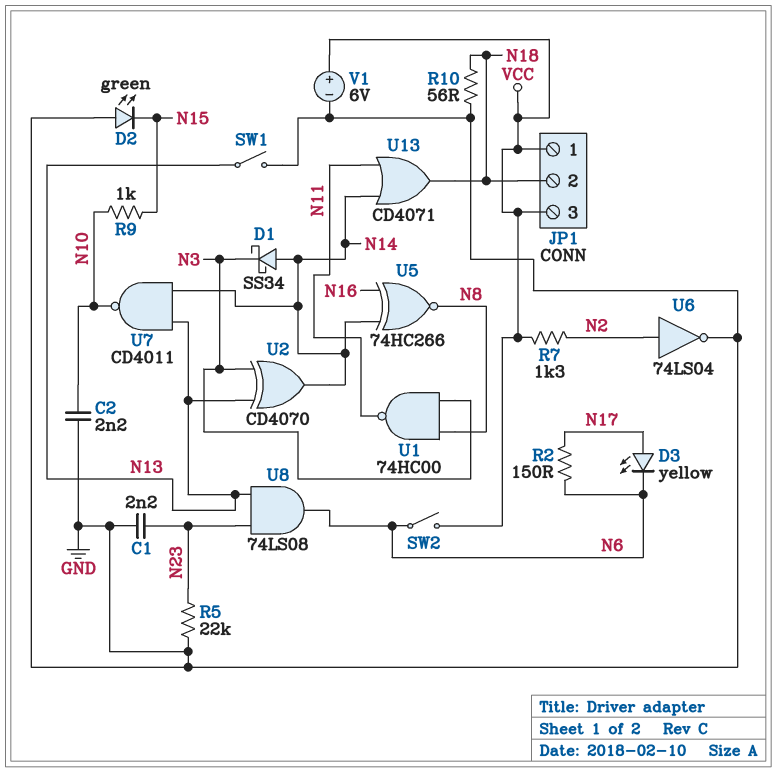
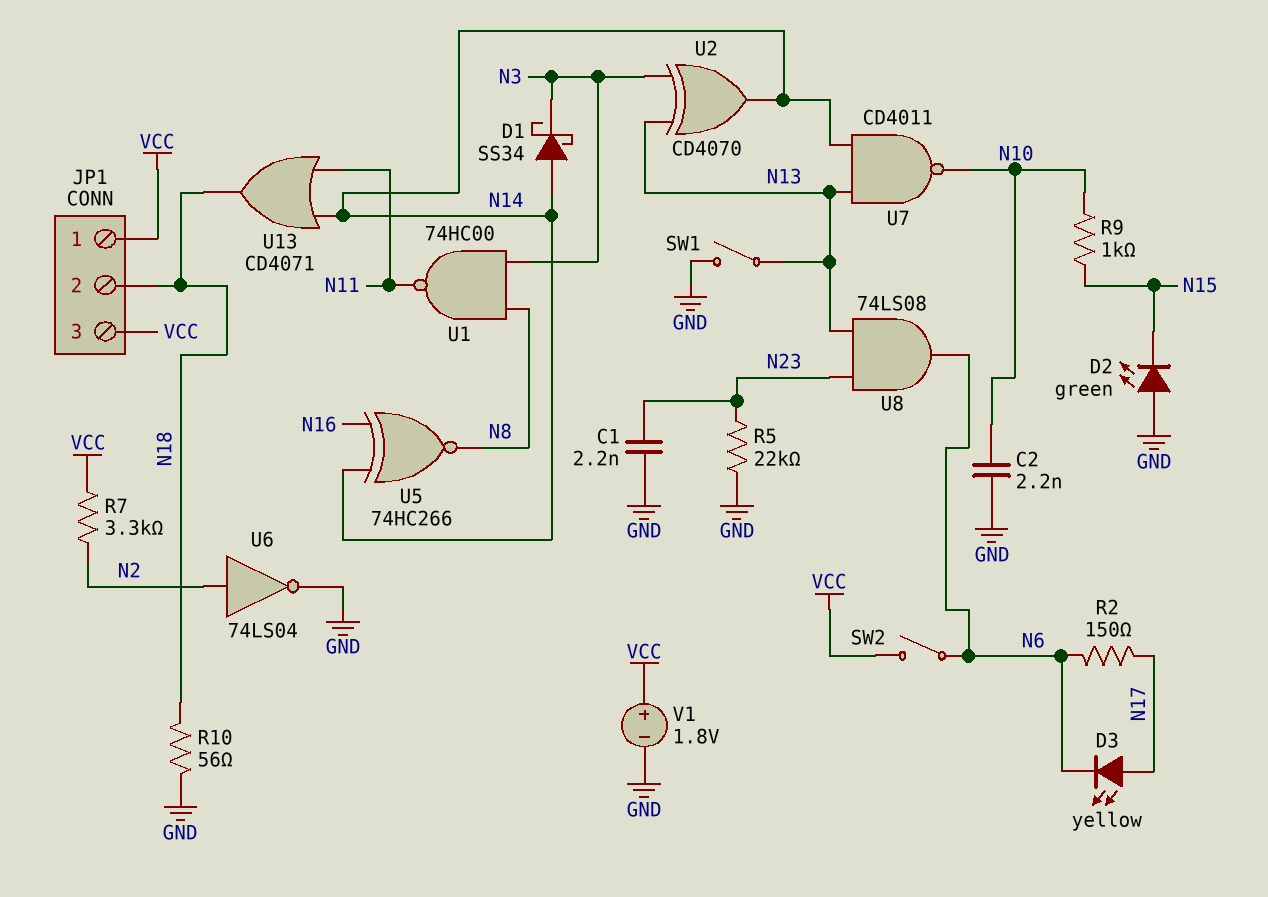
R7: 1.3k (N2, VCC) -> 3.3k (N2, VCC)
V1: 6V (plus VCC, minus GND) -> 1.8V (plus VCC, minus GND)

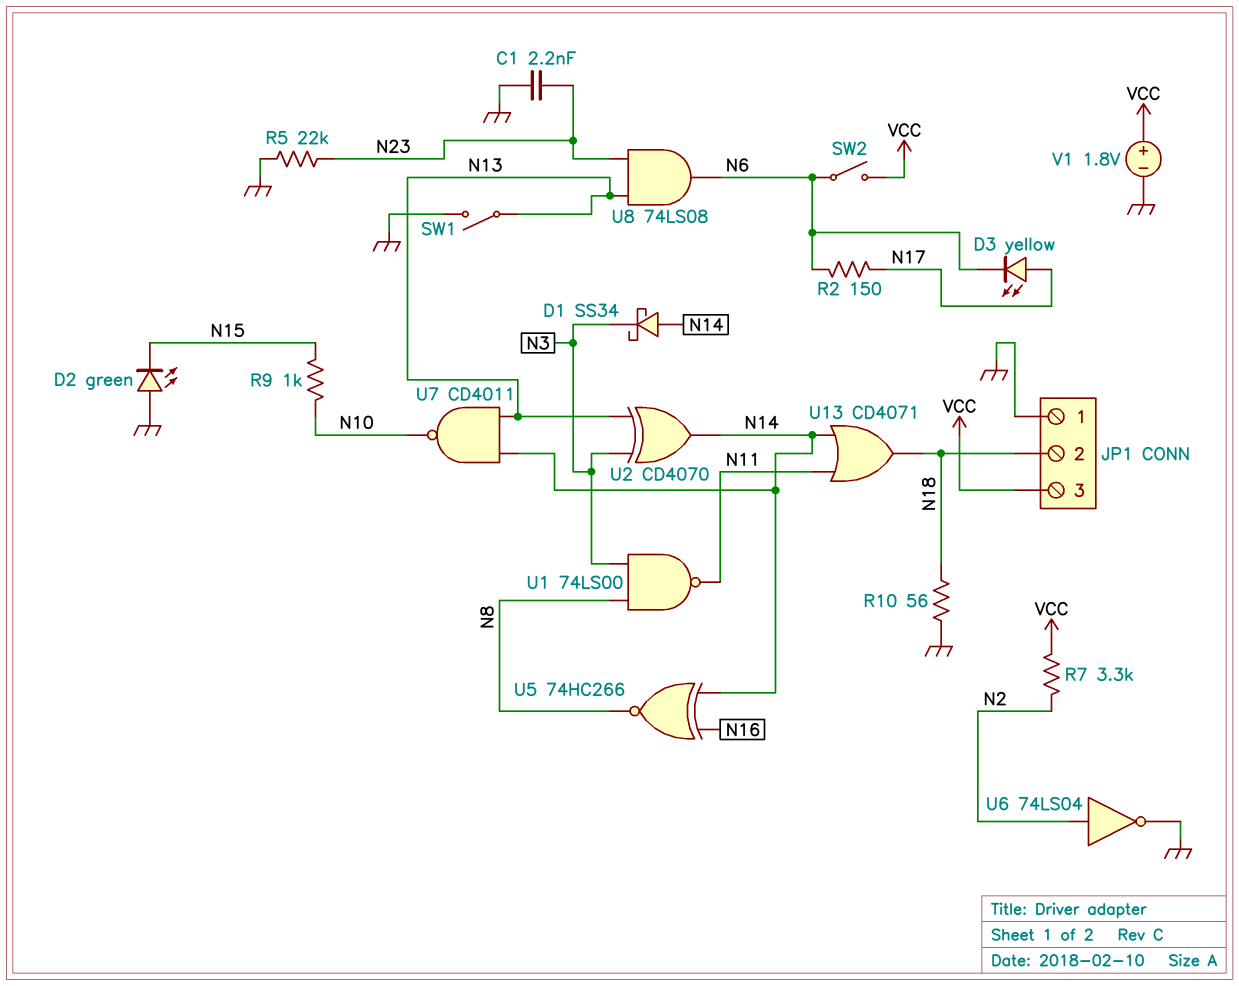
C2: 2.2nF (GND, N10) -> none
JP1 pin 1: VCC -> GND
U1: NAND 74HC00 (in N3, in N8, out N11) -> NAND 74LS00 (in N3, in N8, out N11)

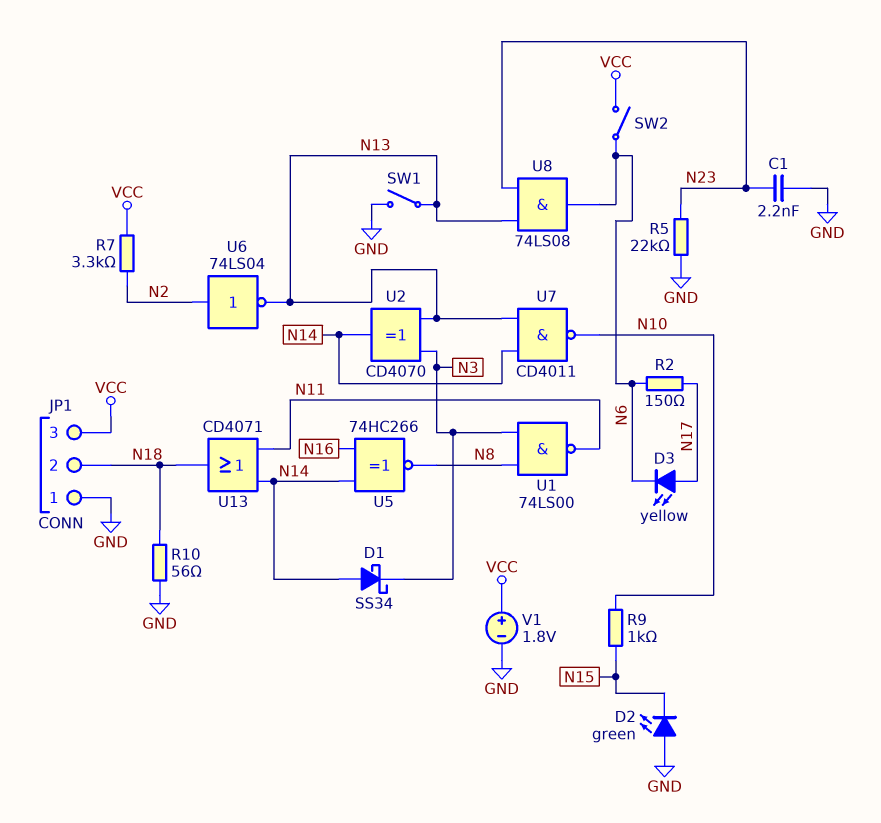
U6: NOT 74LS04 (in N2, out GND) -> NOT 74LS04 (in N2, out N13)

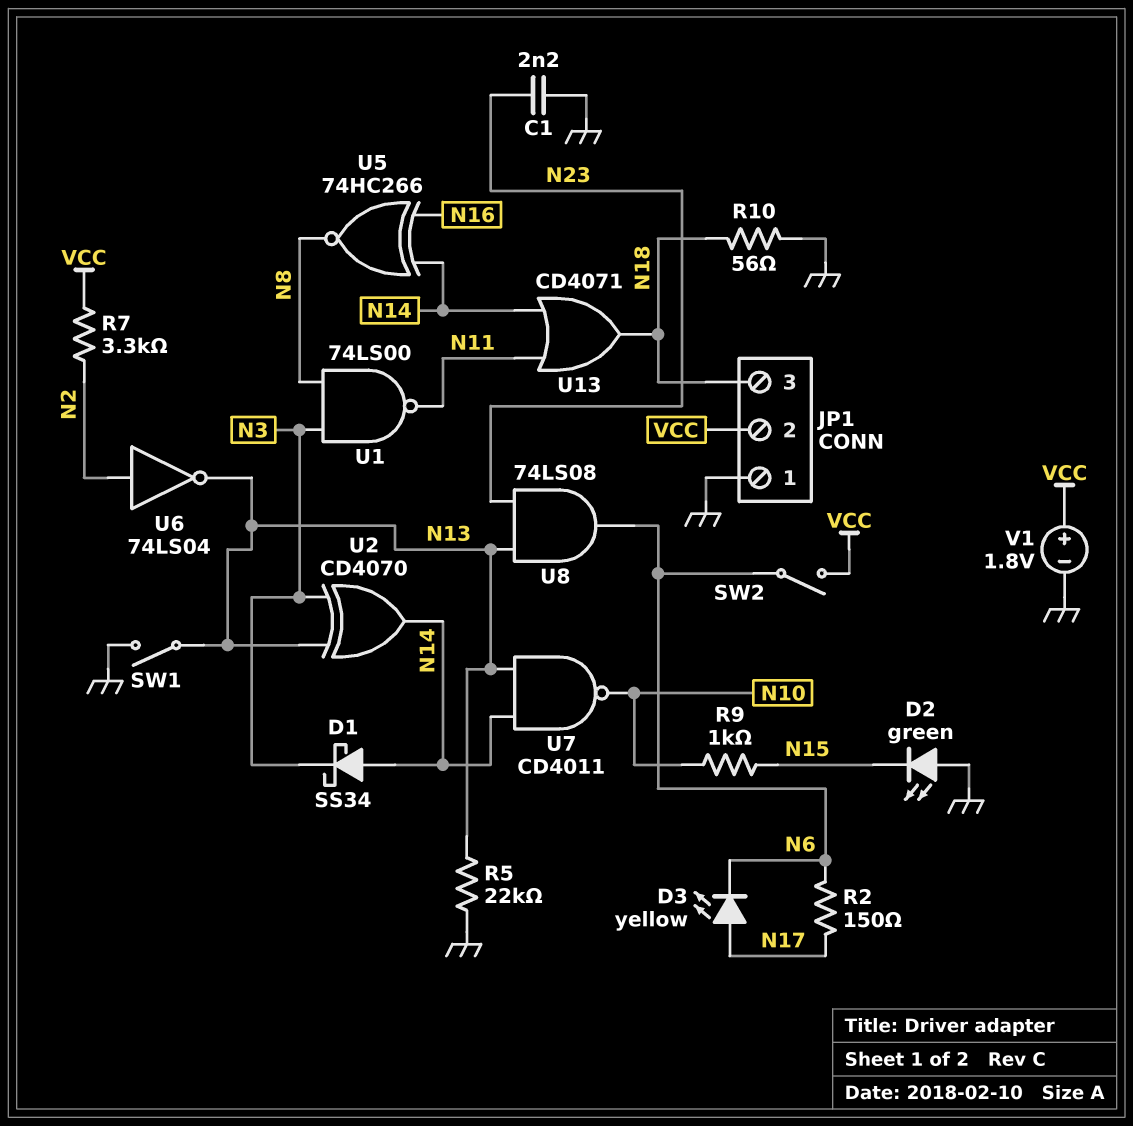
JP1 pin 2: N18 -> VCC
JP1 pin 3: VCC -> N18
R5: 22k (GND, N23) -> 22k (GND, N13)

